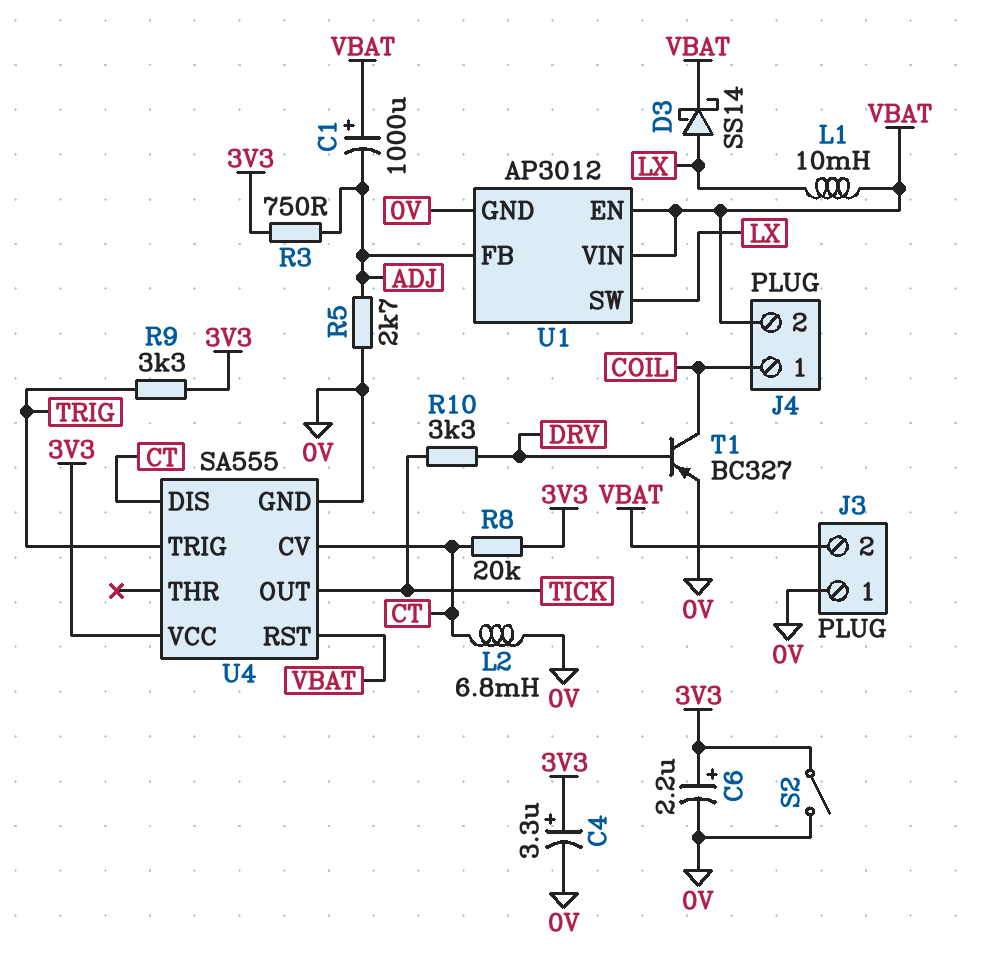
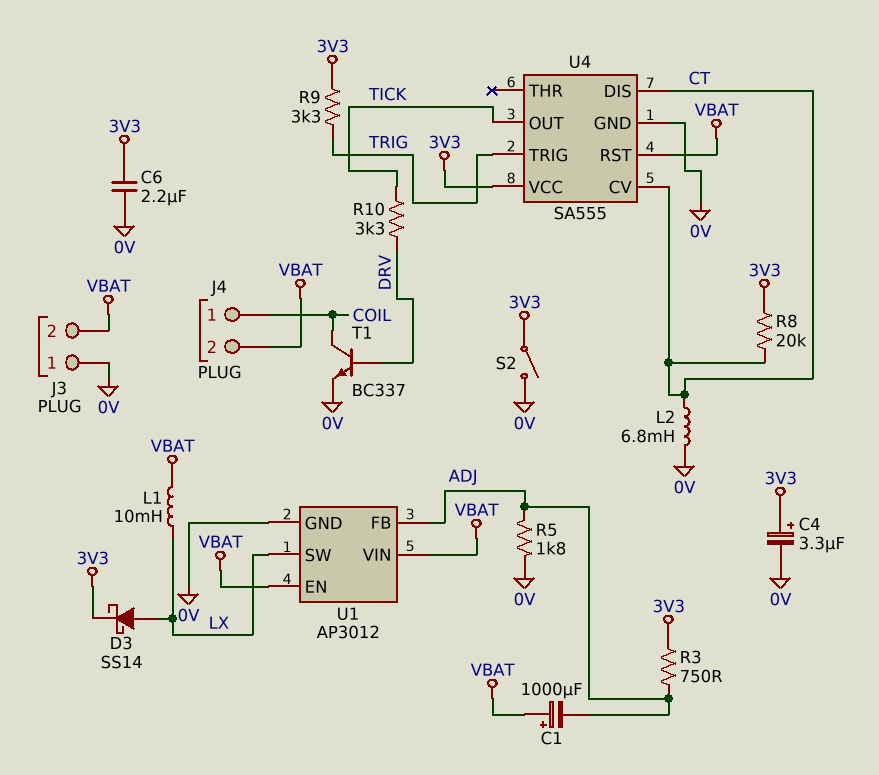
C6: 2.2uF (plus 3V3, minus 0V) -> 2.2uF (0V, 3V3)
D3: schottky SS14 (A LX, K VBAT) -> schottky SS14 (A LX, K 3V3)
R5: 2.7k (0V, ADJ) -> 1.8k (0V, ADJ)
T1: PNP BC327 (B DRV, C COIL, E 0V) -> NPN BC337 (B DRV, C COIL, E 0V)

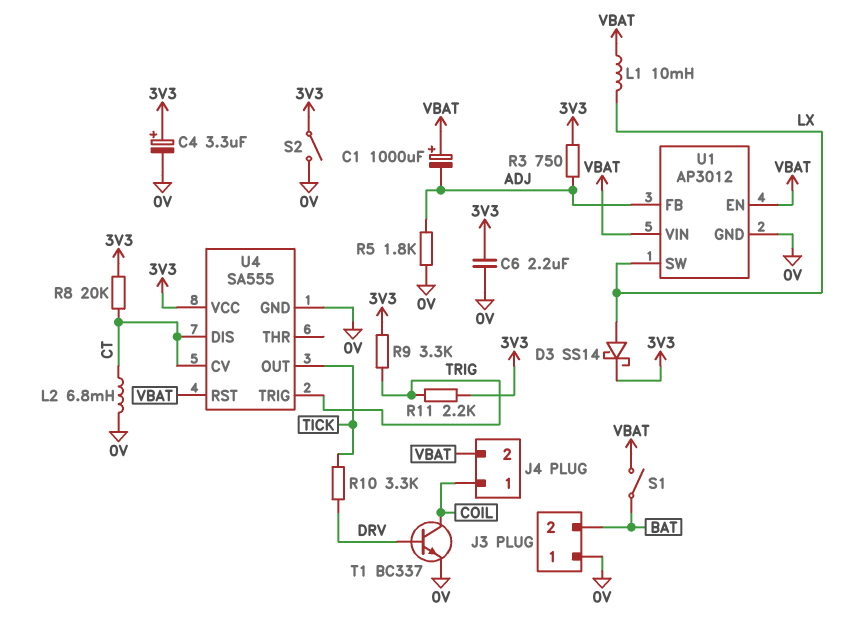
J3 pin 2: VBAT -> BAT
R11: none -> 2.2k (3V3, TRIG)
S1: none -> switch (BAT, VBAT)

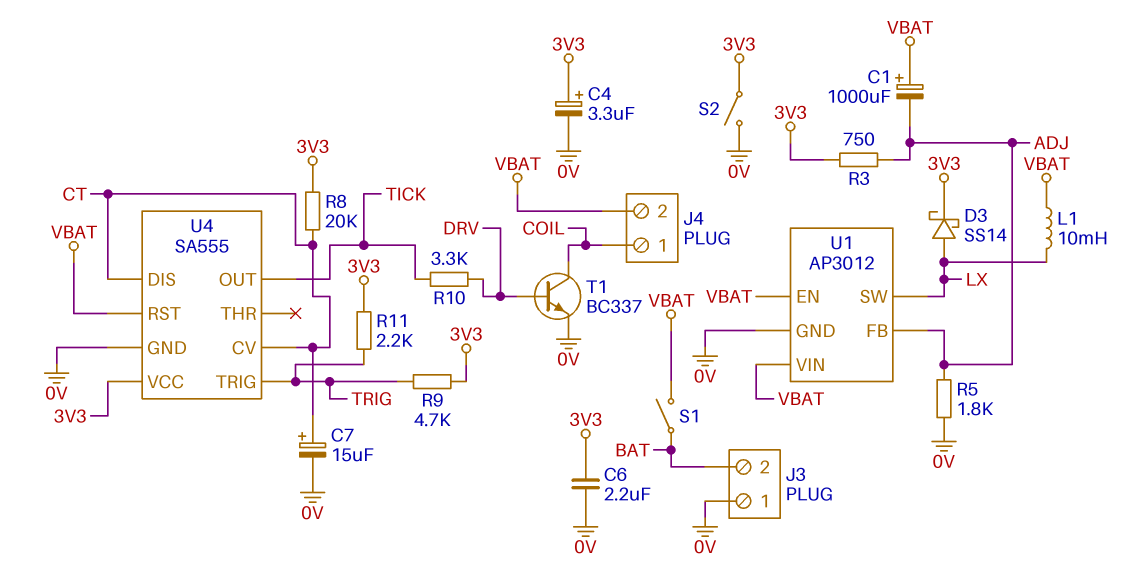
C7: none -> 15uF (plus CT, minus 0V)
L2: 6.8mH (0V, CT) -> none
R9: 3.3k (3V3, TRIG) -> 4.7k (3V3, TRIG)

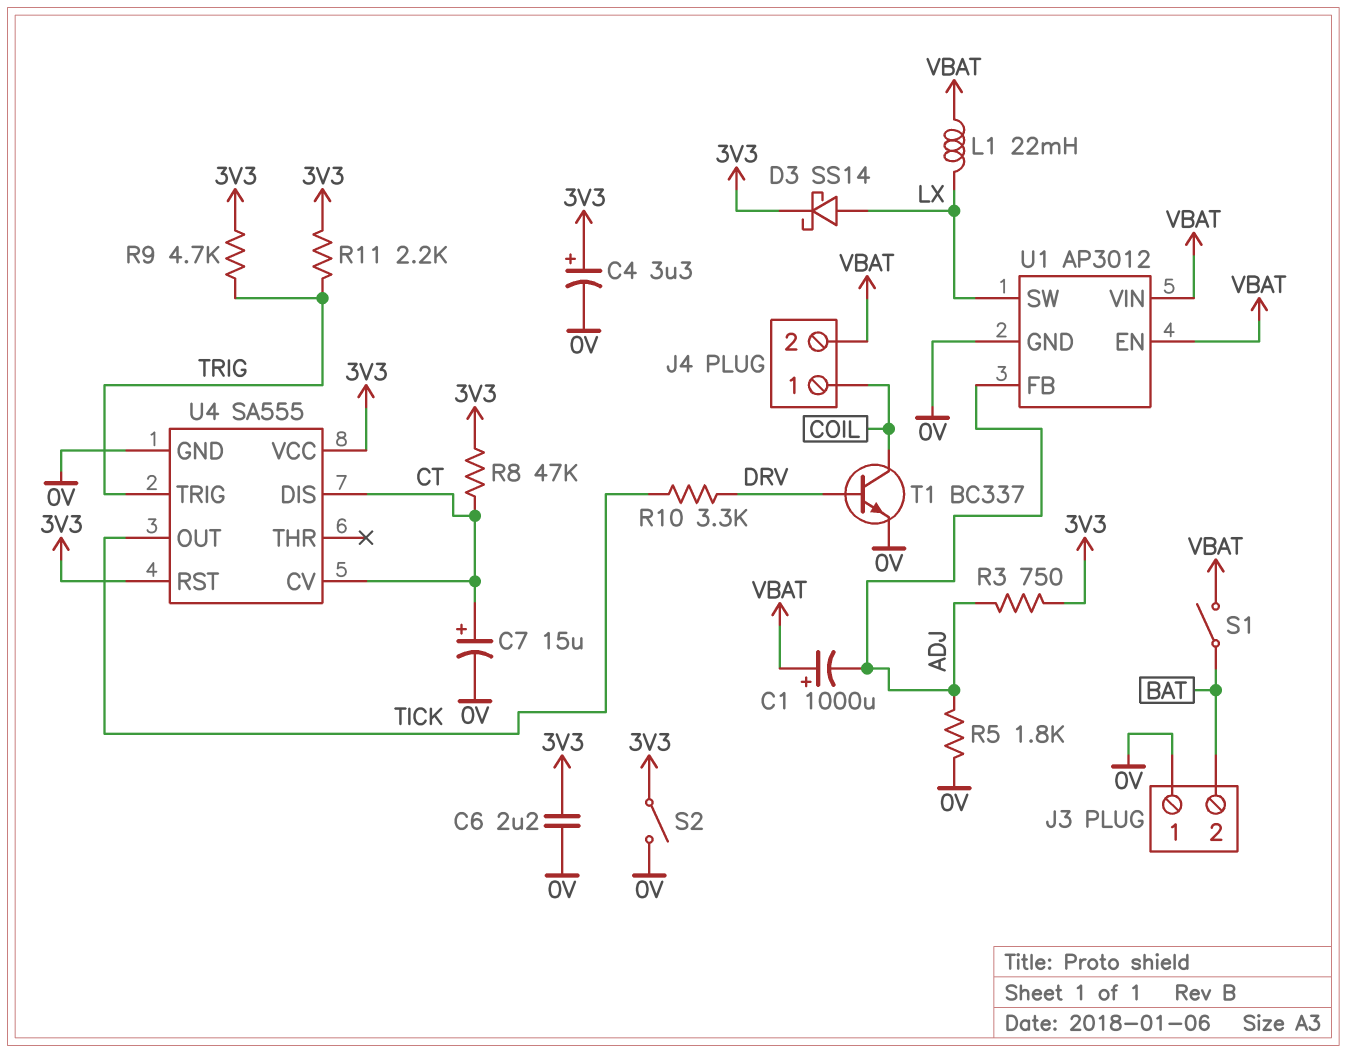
L1: 10mH (LX, VBAT) -> 22mH (LX, VBAT)
R8: 20k (3V3, CT) -> 47k (3V3, CT)
U4 pin RST: VBAT -> 3V3

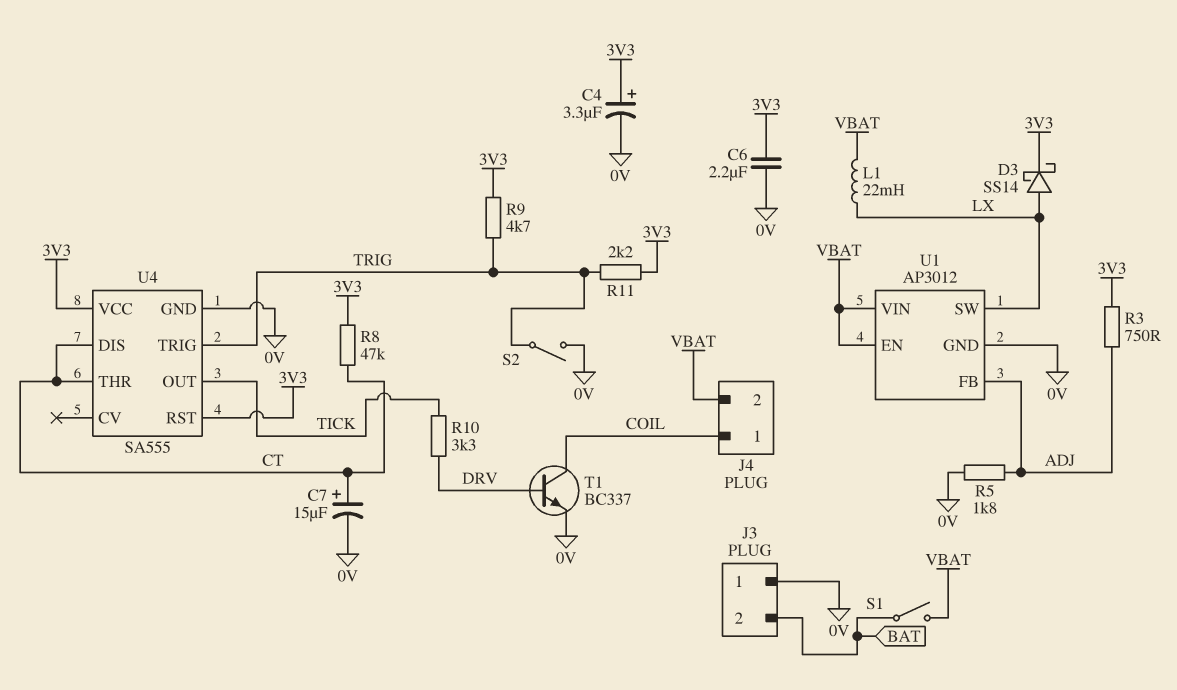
C1: 1000uF (plus VBAT, minus ADJ) -> none
S2: switch (0V, 3V3) -> switch (0V, TRIG)
U4 pin CV: CT -> none
U4 pin THR: none -> CT

